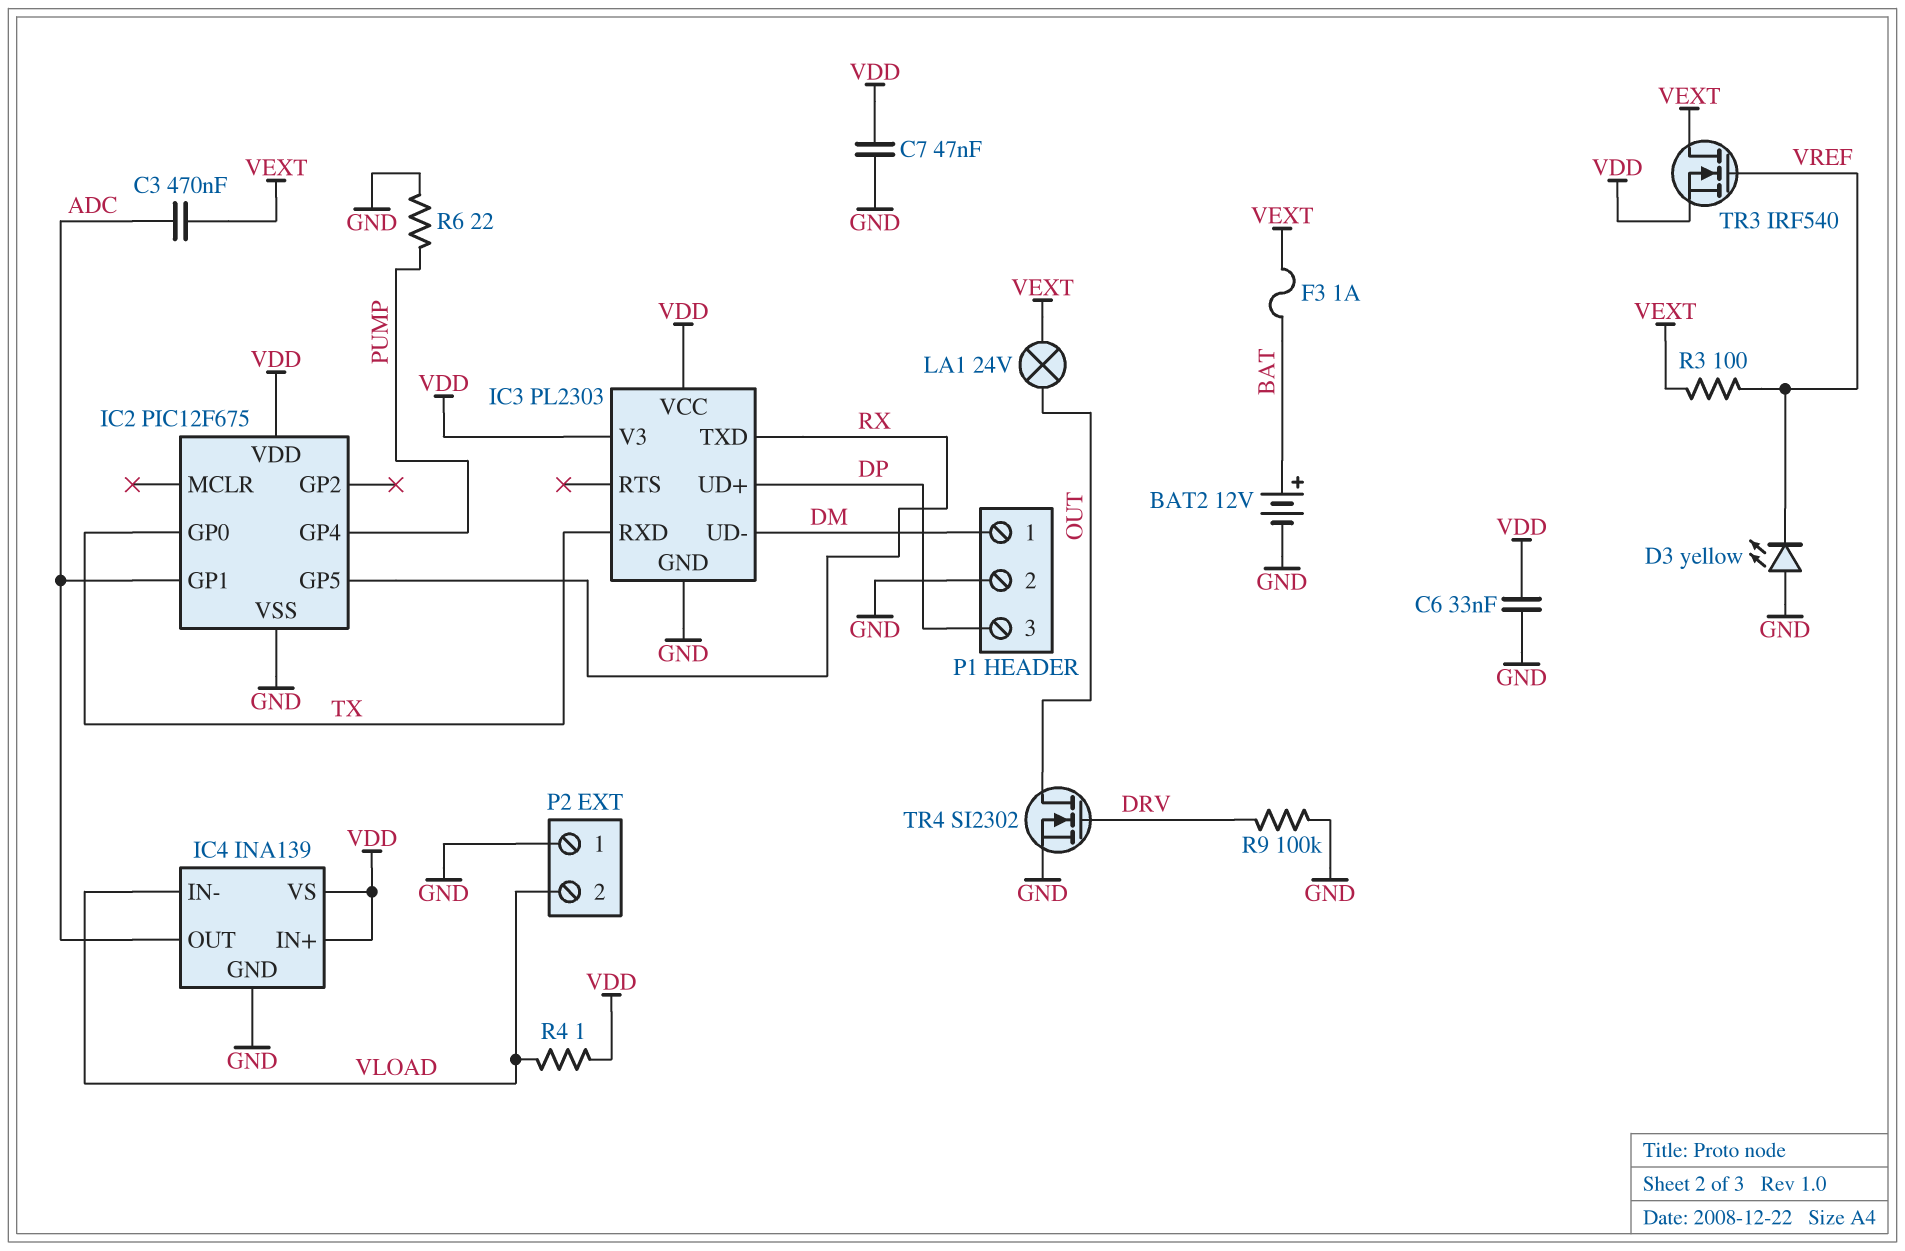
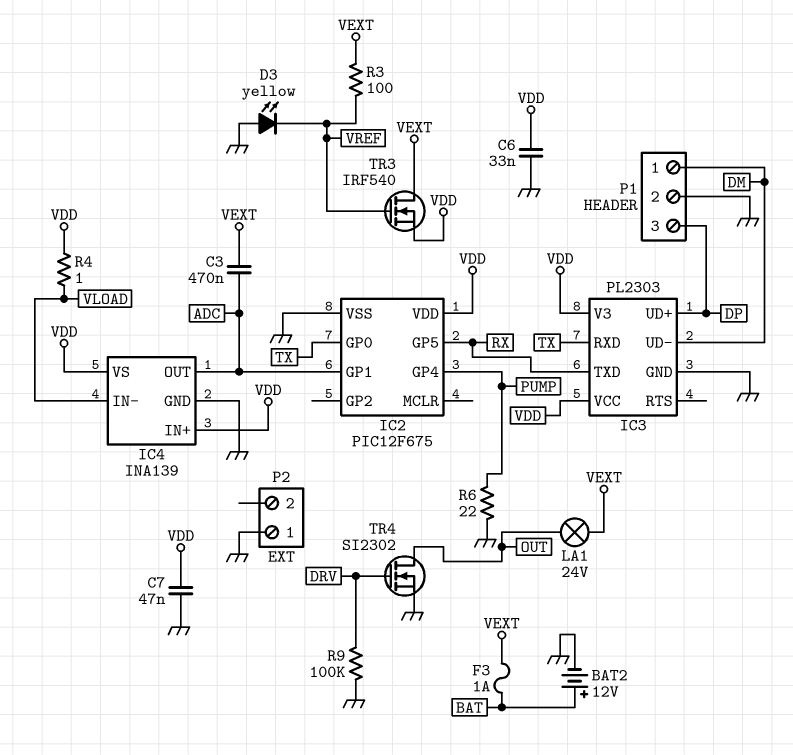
P2 pin 2: VLOAD -> none

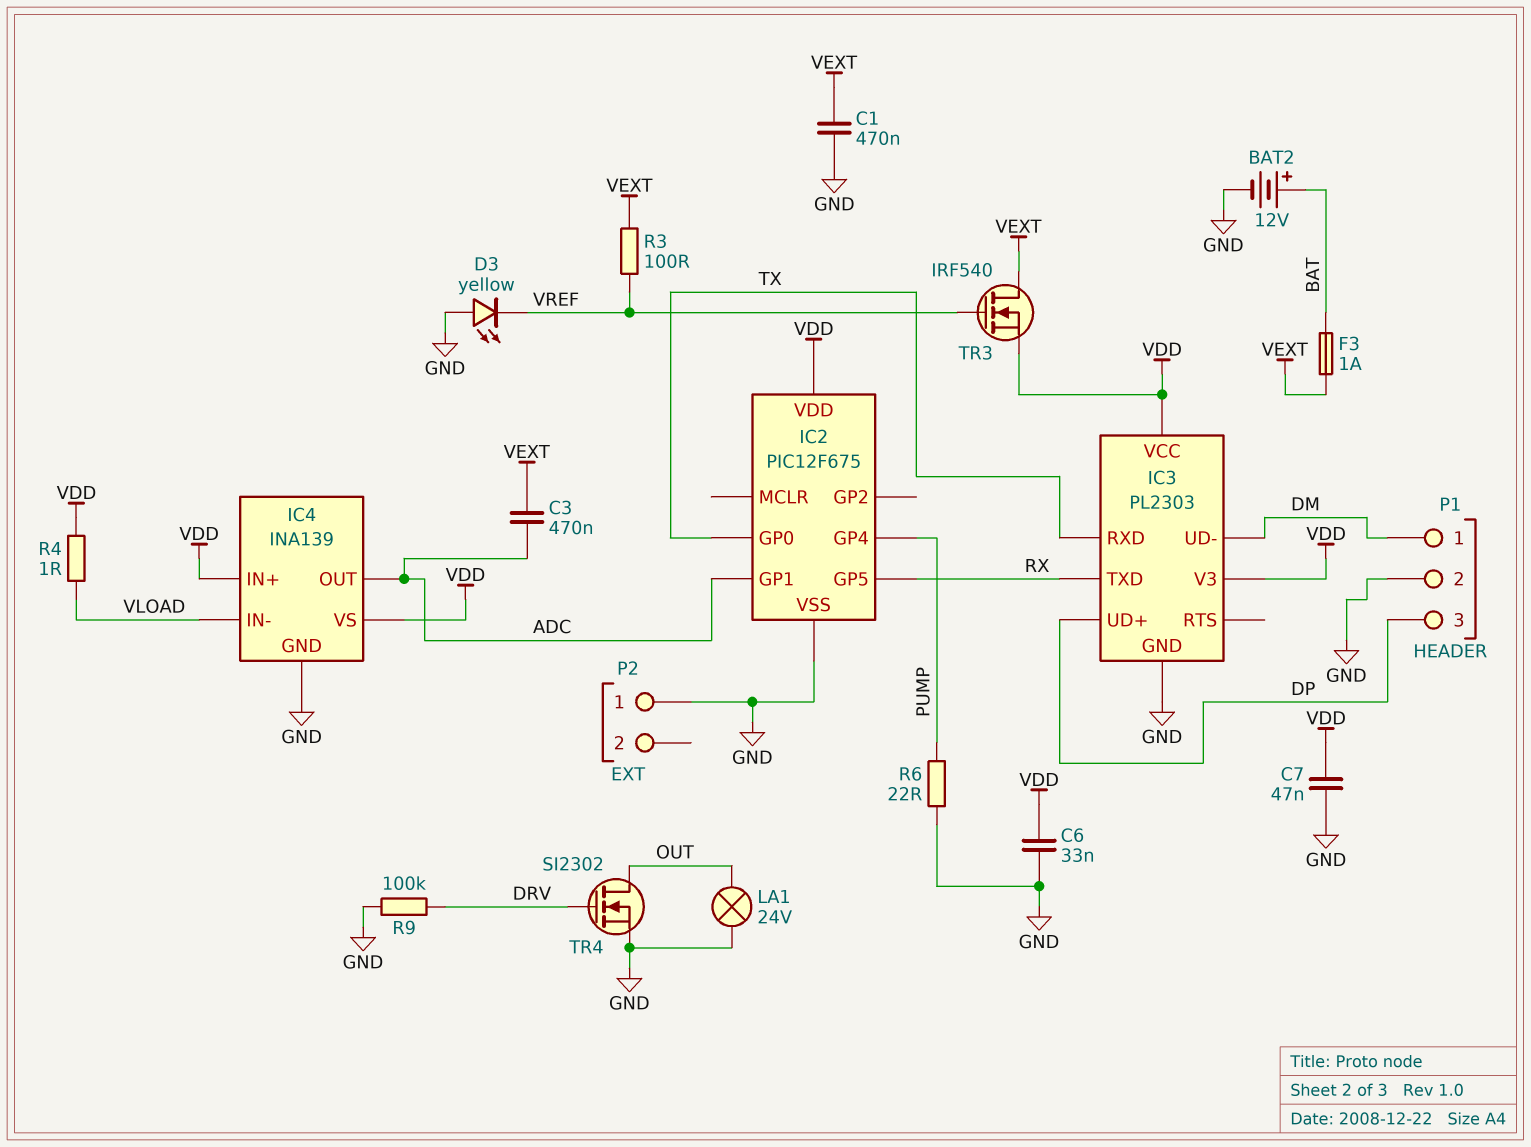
C1: none -> 470nF (GND, VEXT)
LA1: lamp 24V (OUT, VEXT) -> lamp 24V (GND, OUT)

